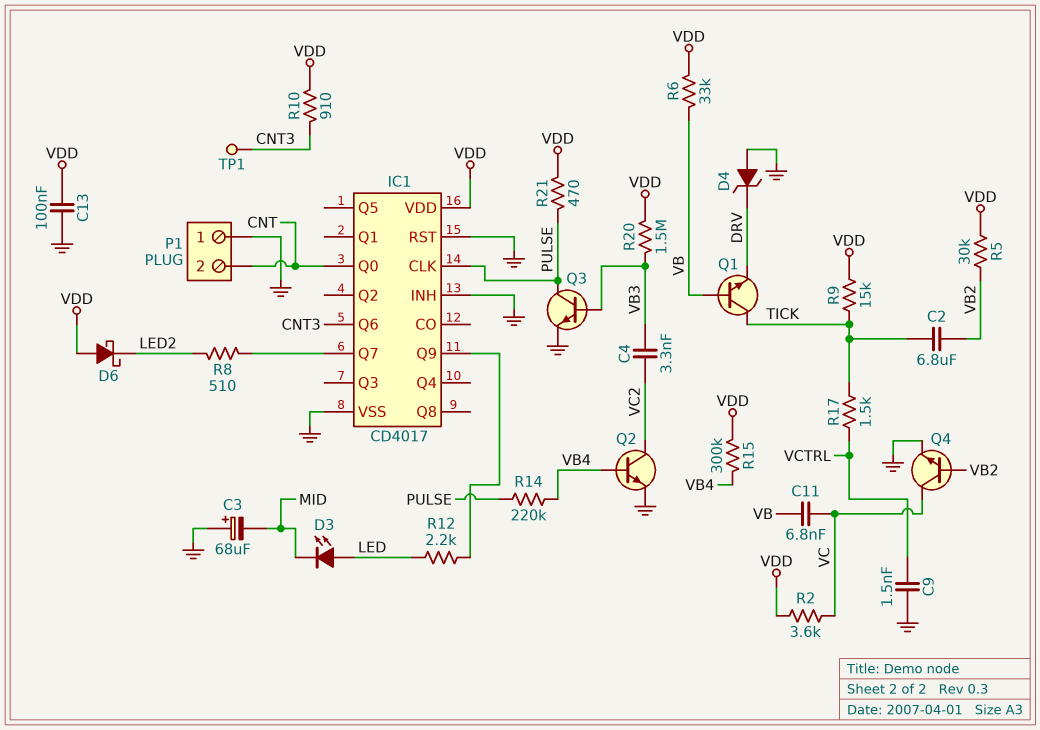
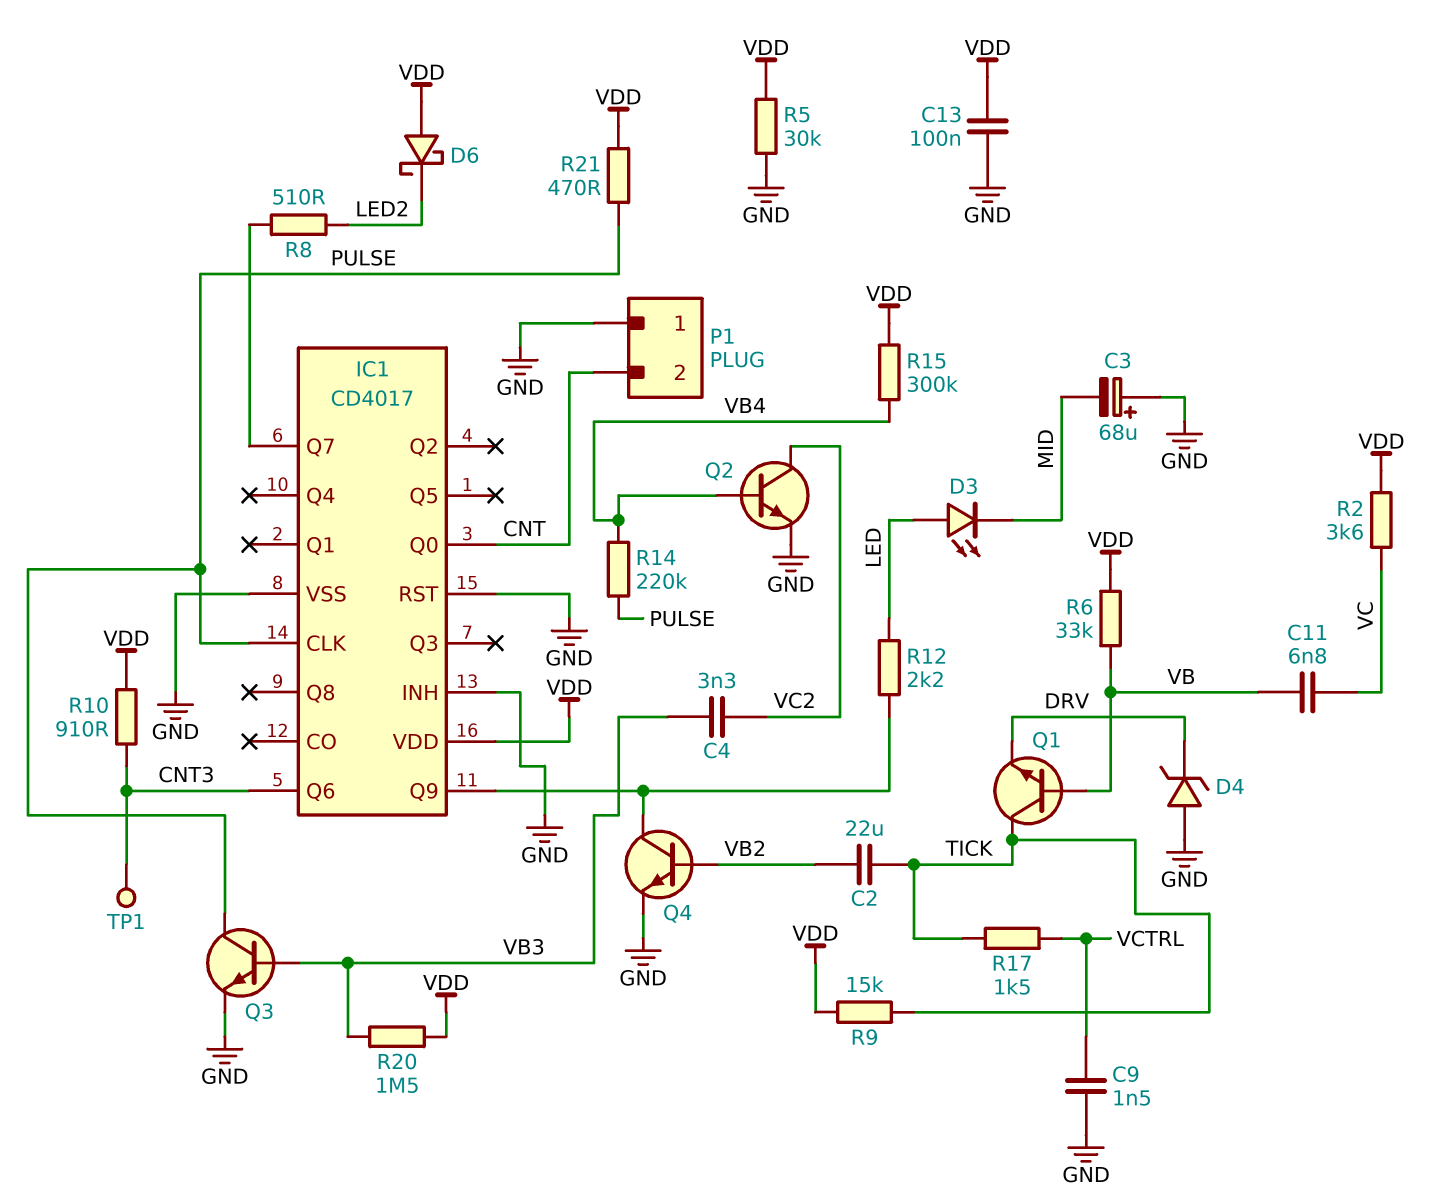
C2: 6.8uF (TICK, VB2) -> 22uF (TICK, VB2)
Q4: NPN (B VB2, C VC, E GND) -> NPN (B VB2, C IC1/Q9, E GND)
R5: 30k (VB2, VDD) -> 30k (GND, VDD)

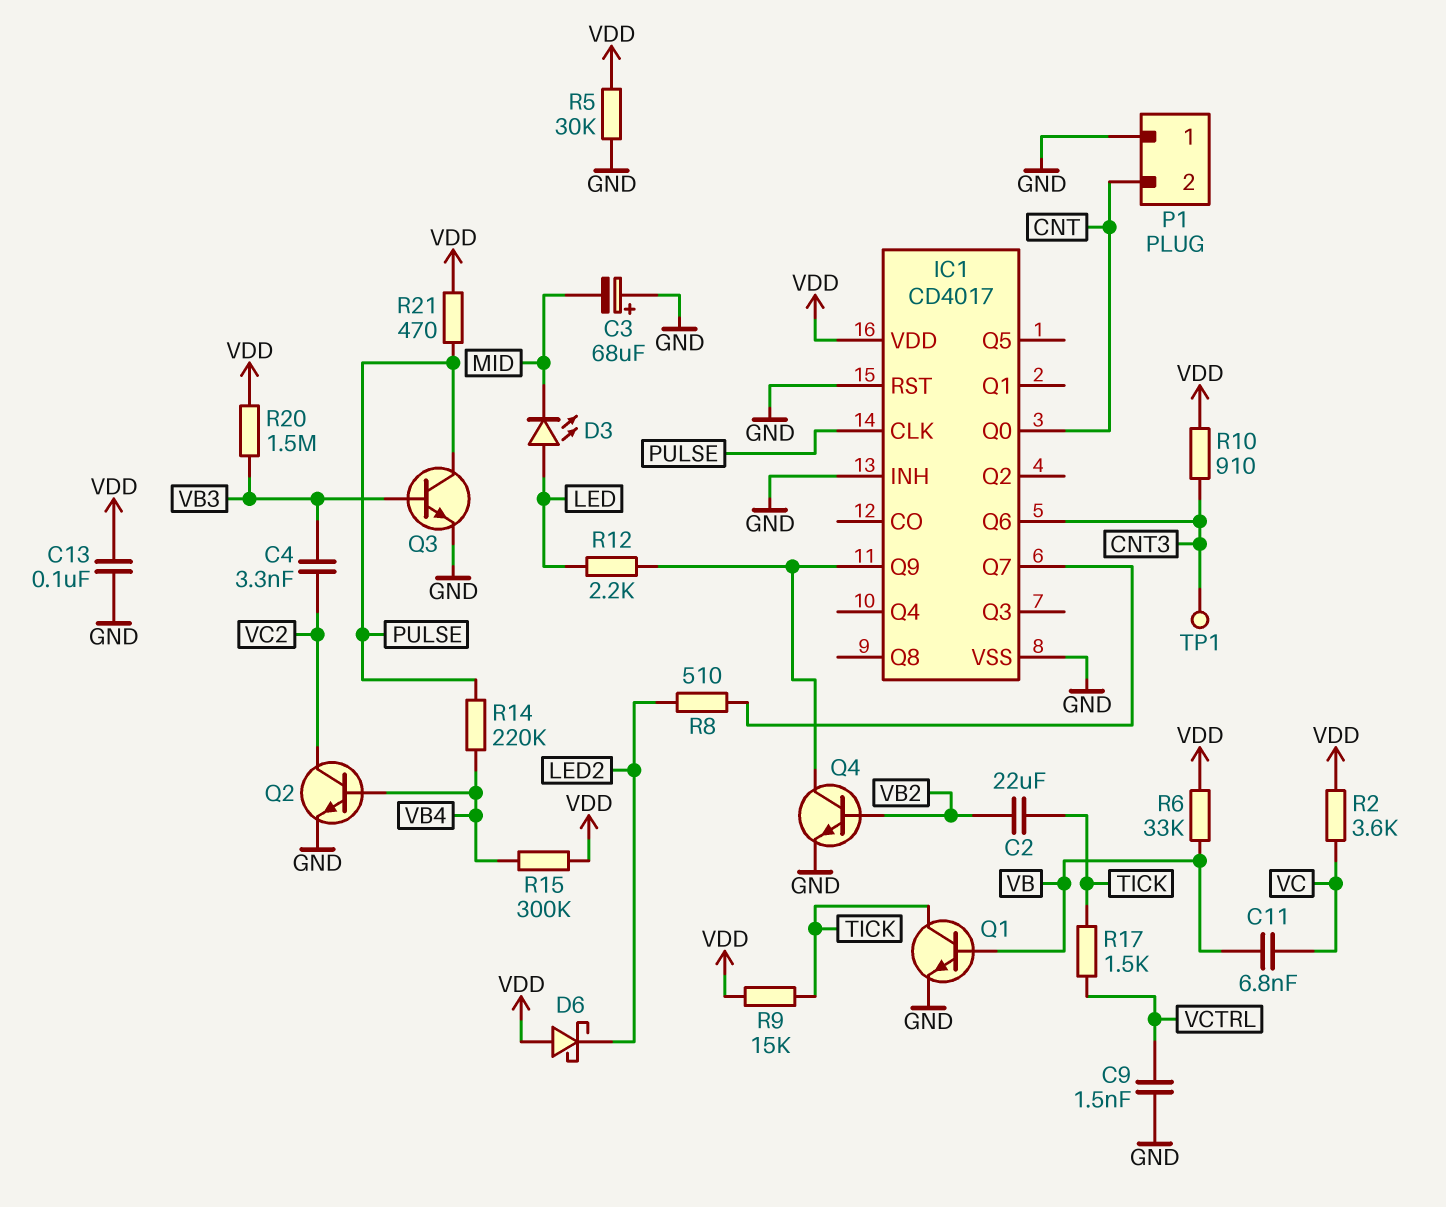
D4: zener (A GND, K DRV) -> none
Q1: NPN (B VB, C TICK, E DRV) -> NPN (B VB, C TICK, E GND)

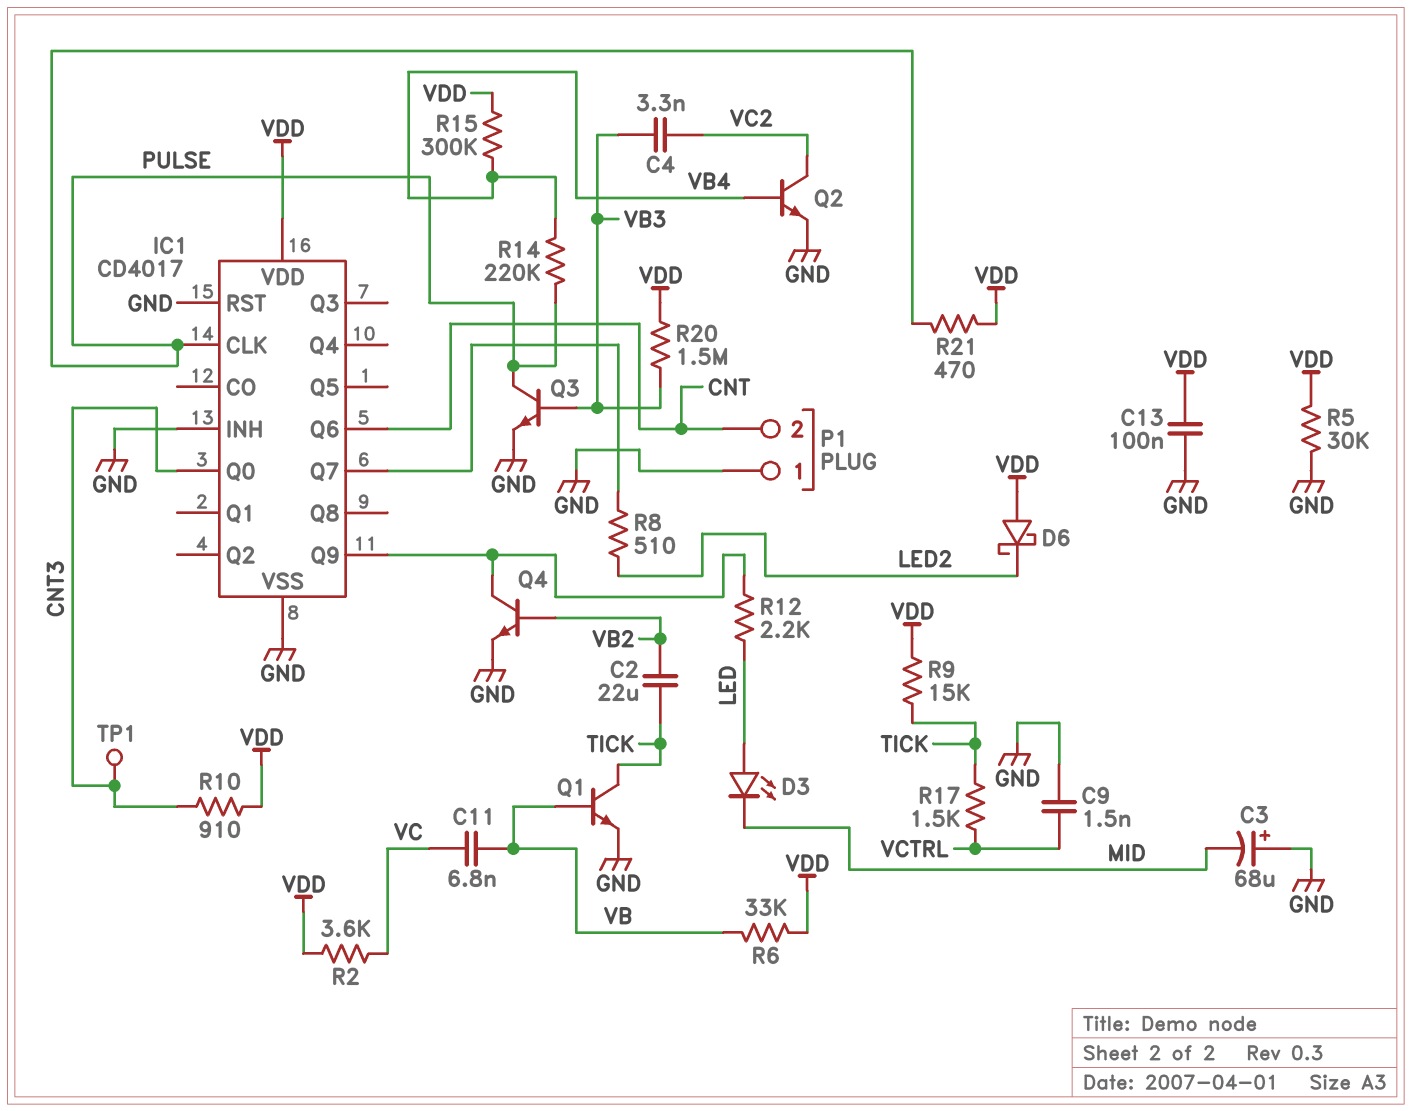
IC1 pin Q0: CNT -> CNT3
IC1 pin Q6: CNT3 -> CNT

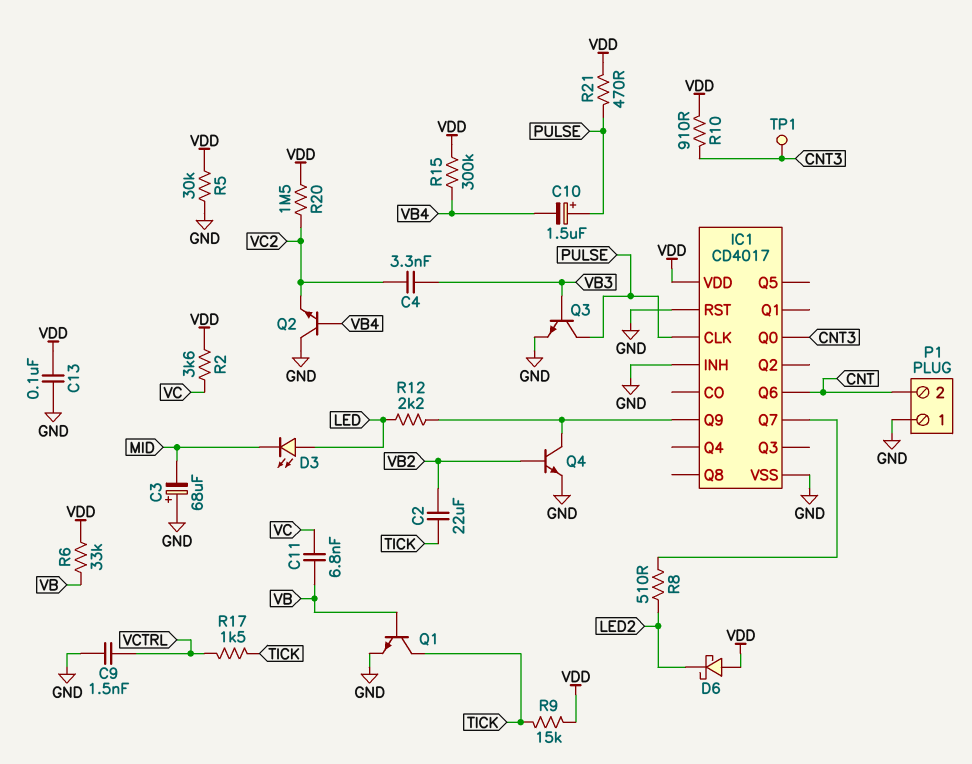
C10: none -> 1.5uF (plus PULSE, minus VB4)
Q2: NPN (B VB4, C VC2, E GND) -> NPN (B VB4, C GND, E VC2)
R14: 220k (PULSE, VB4) -> none
R20: 1.5M (VB3, VDD) -> 1.5M (VC2, VDD)

